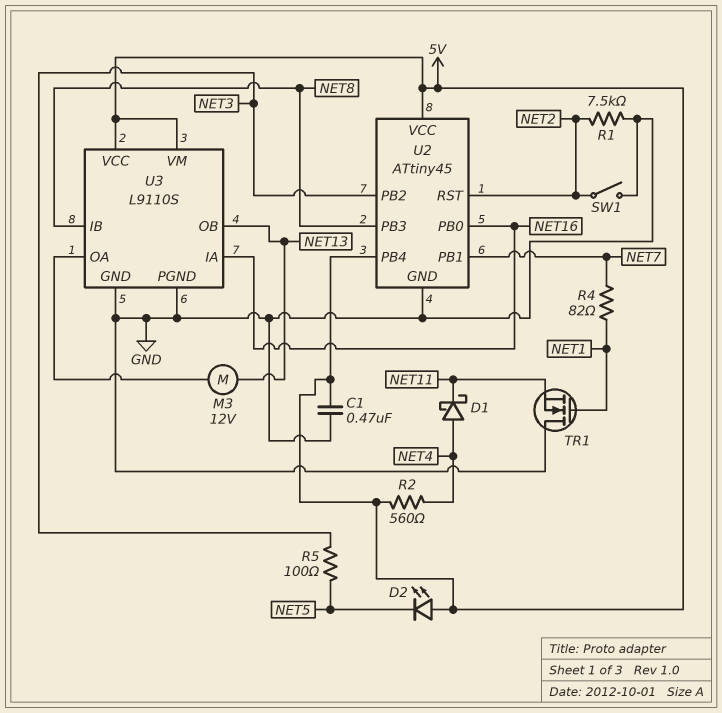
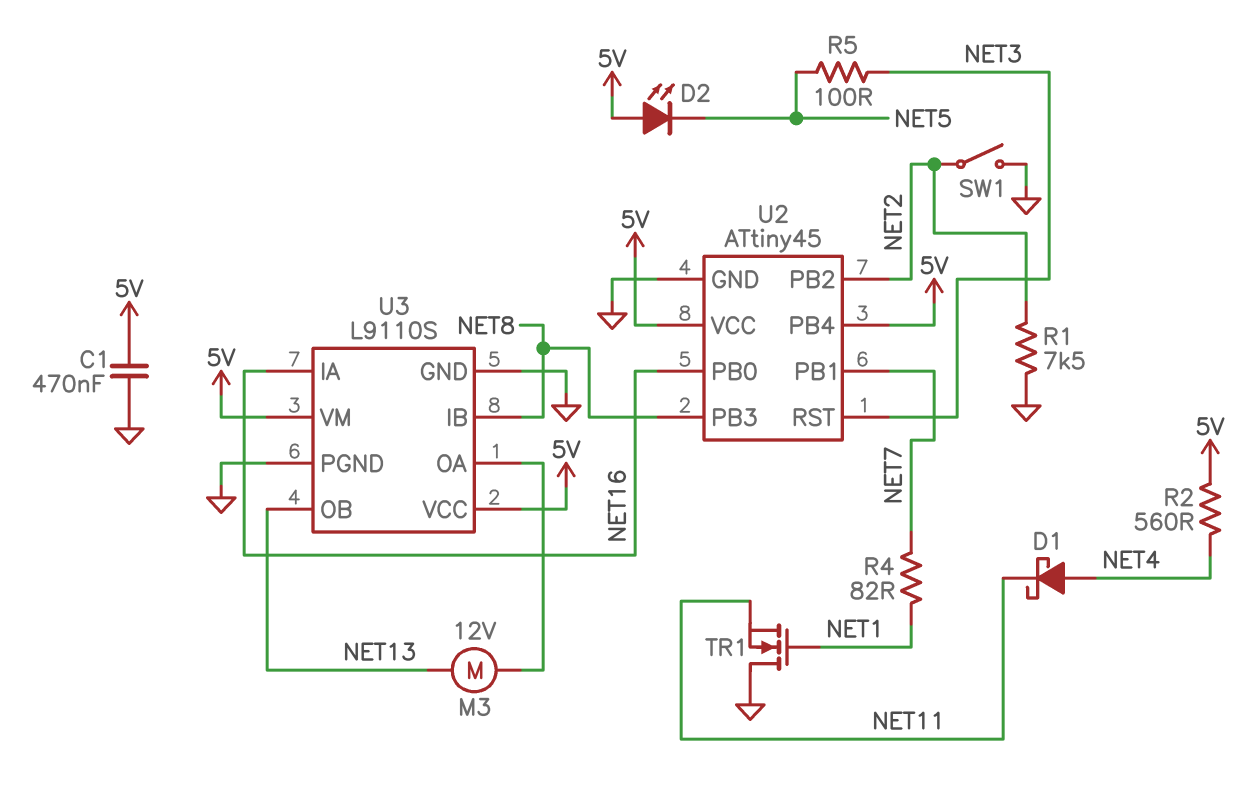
U2 pin PB2: NET3 -> NET2
U2 pin RST: NET2 -> NET3

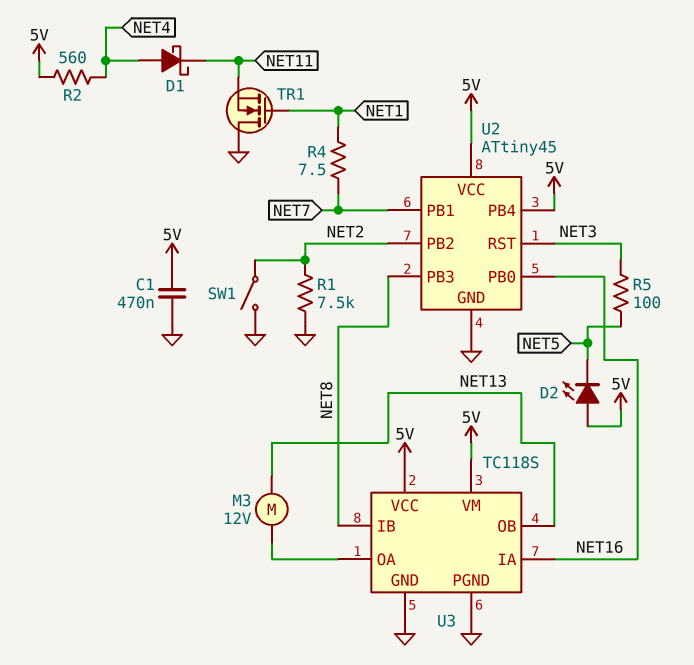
R4: 82 (NET1, NET7) -> 7.5 (NET1, NET7)
U3: L9110S -> TC118S

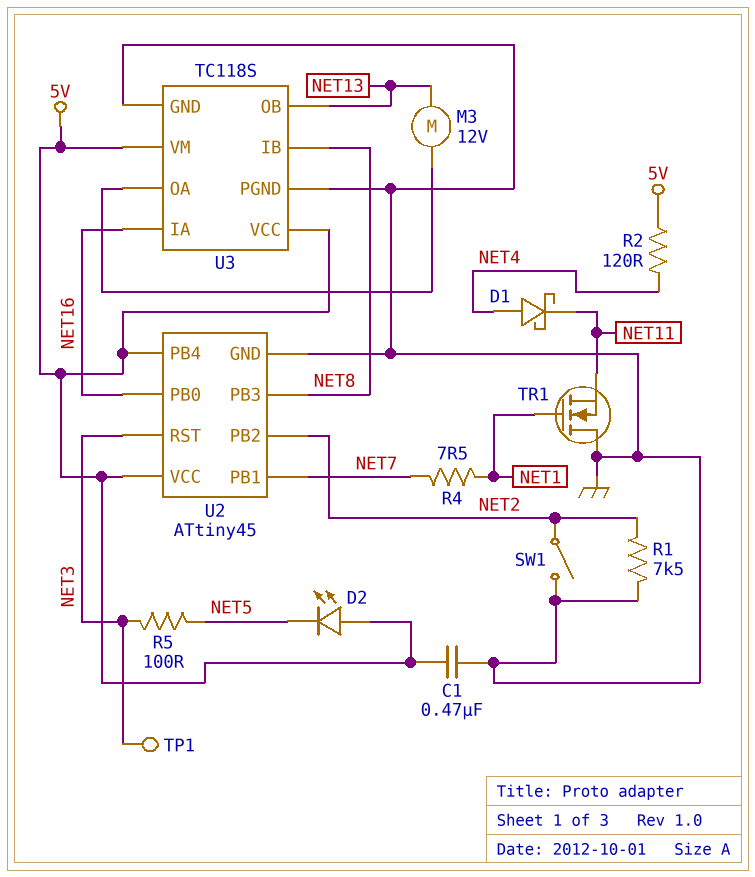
R2: 560 (5V, NET4) -> 120 (5V, NET4)
TP1: none -> test point (NET3)

